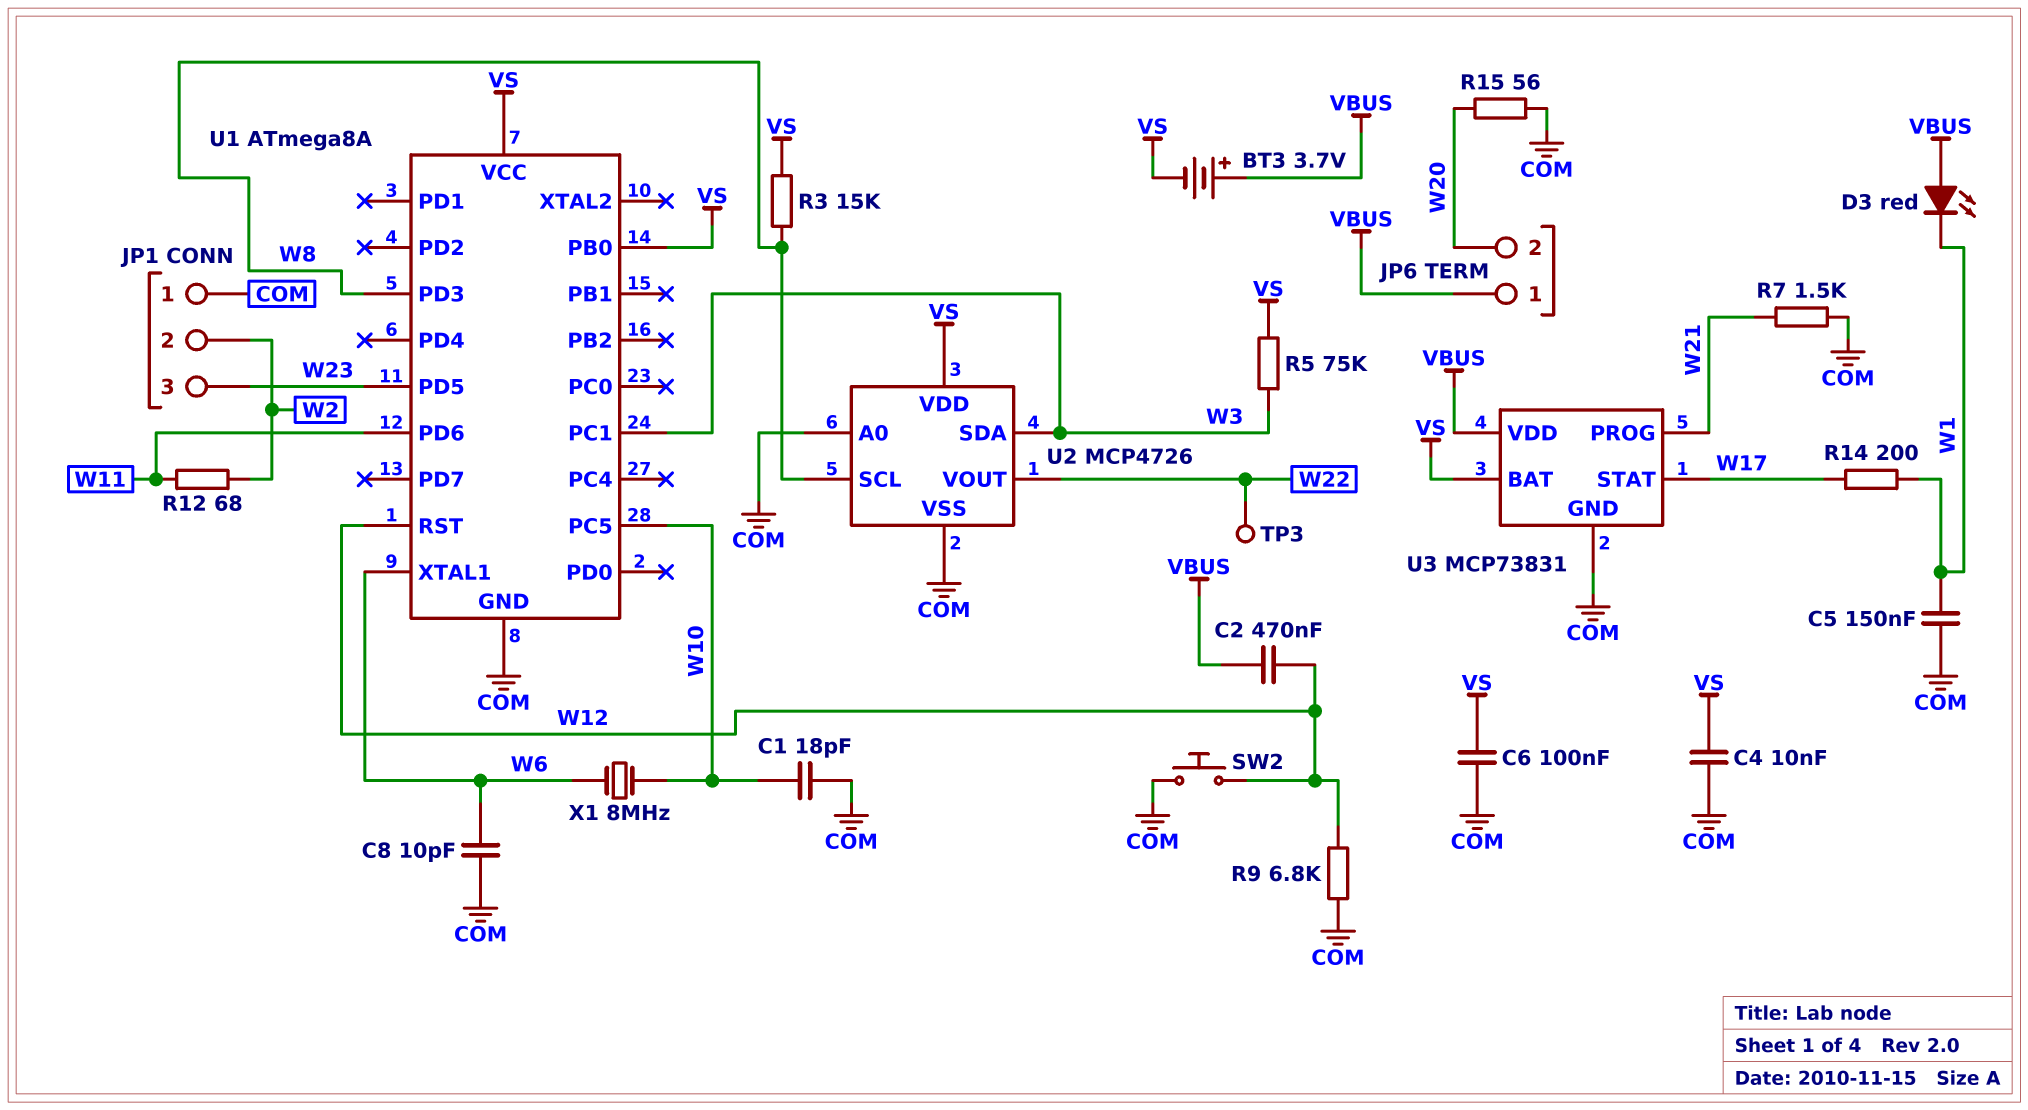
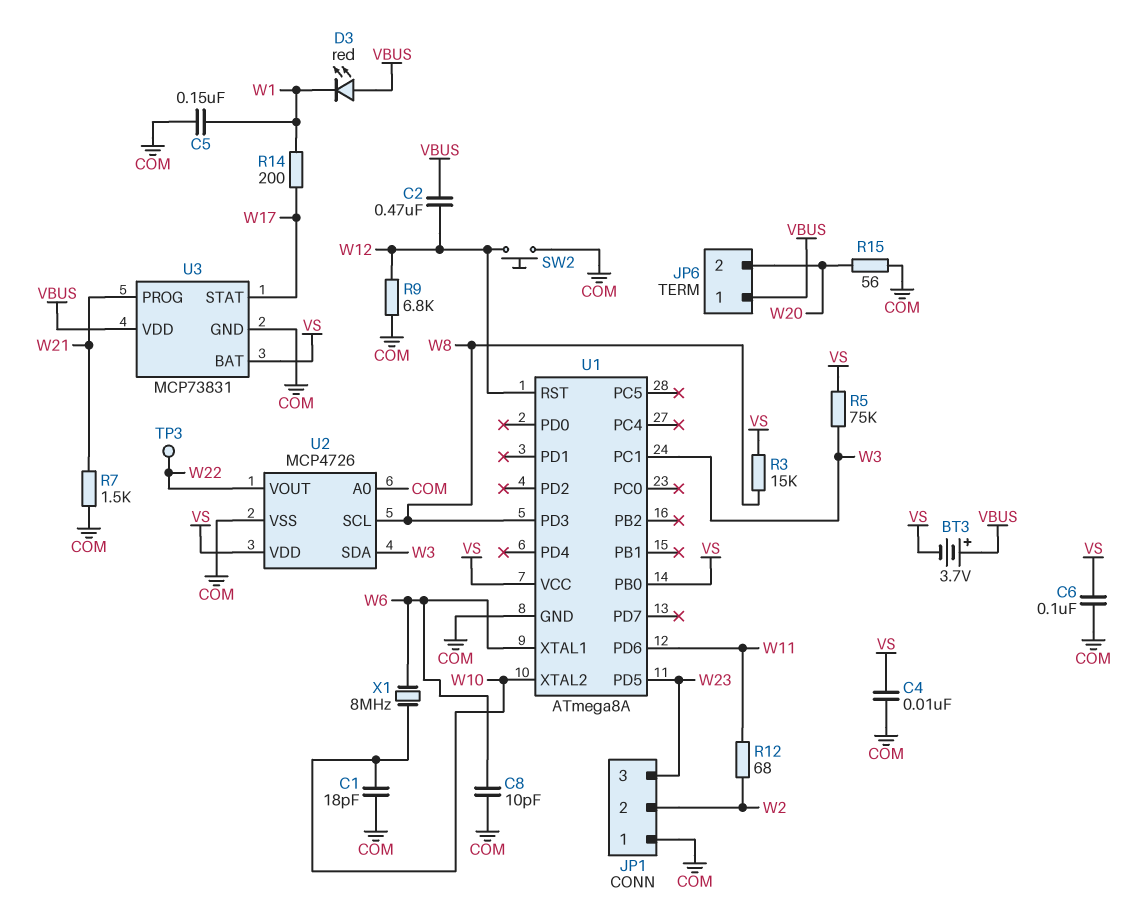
U1 pin PC5: W10 -> none
U1 pin XTAL2: none -> W10

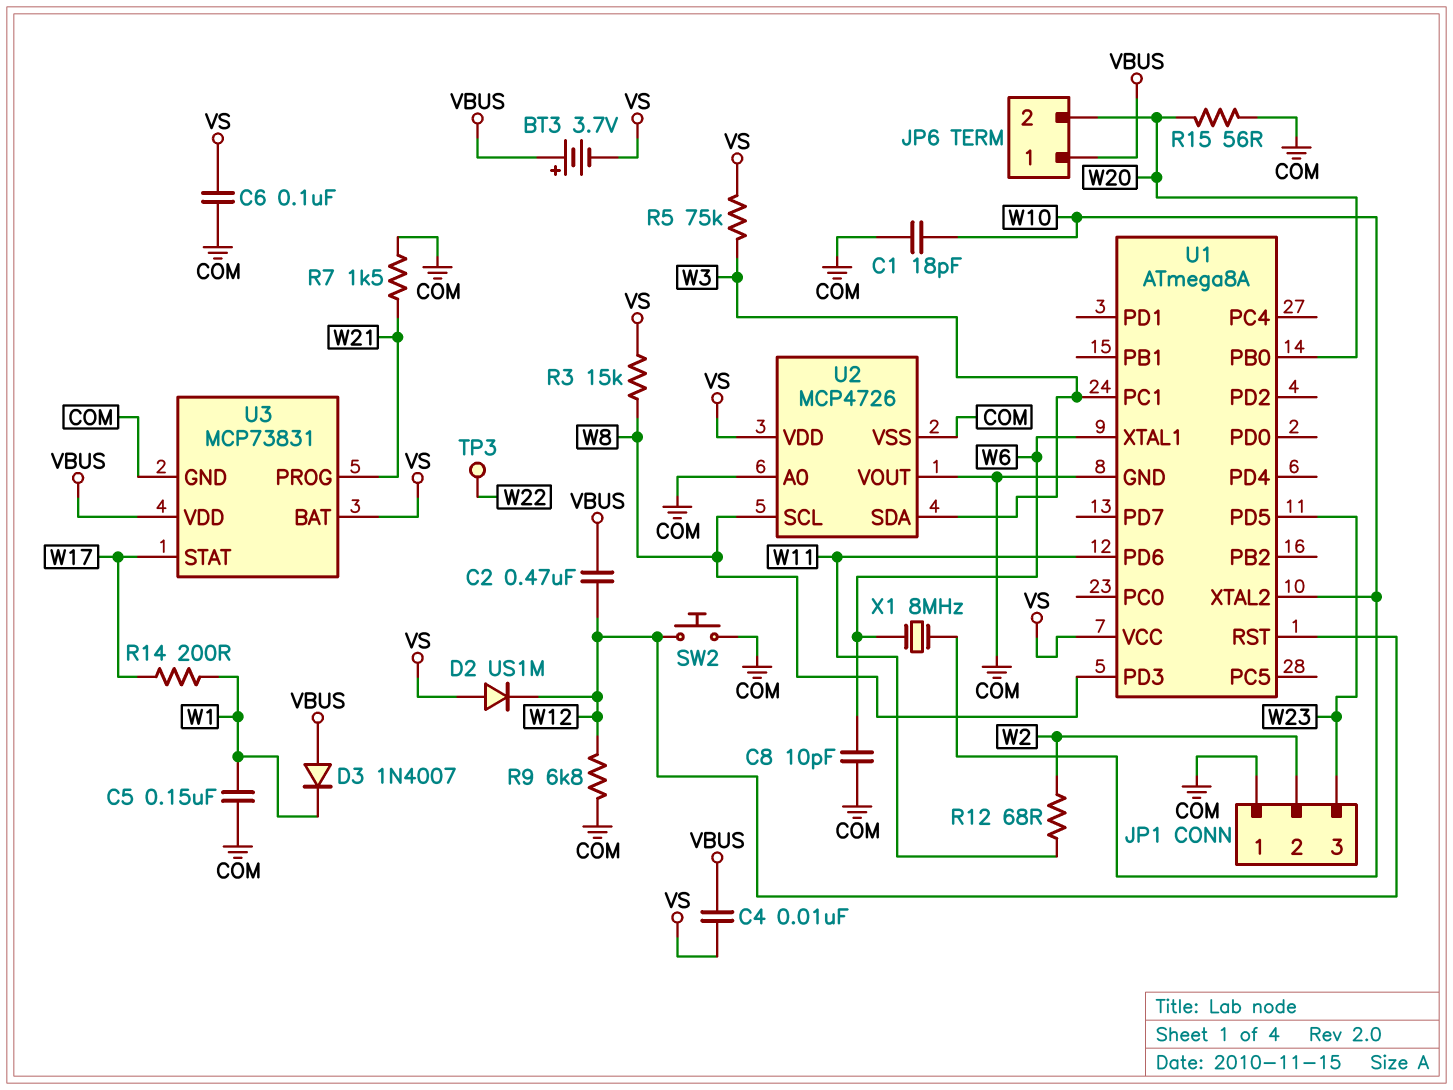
C4: 10nF (COM, VS) -> 10nF (VBUS, VS)
D2: none -> diode US1M (A VS, K W12)
D3: LED red (A VBUS, K W1) -> diode 1N4007 (A VBUS, K W1)
U1 pin PB0: VS -> W20
U2 pin VOUT: W22 -> COM

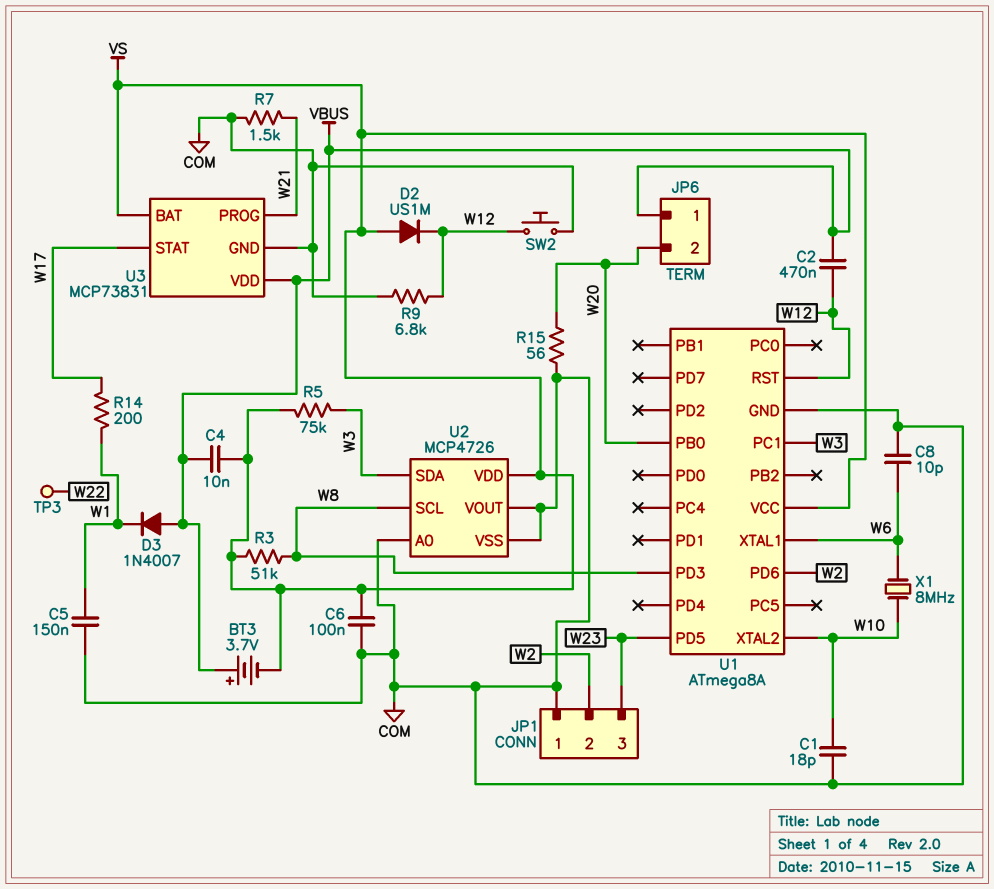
R3: 15k (VS, W8) -> 51k (VS, W8)
R12: 68 (W2, W11) -> none
U1 pin PD6: W11 -> W2

